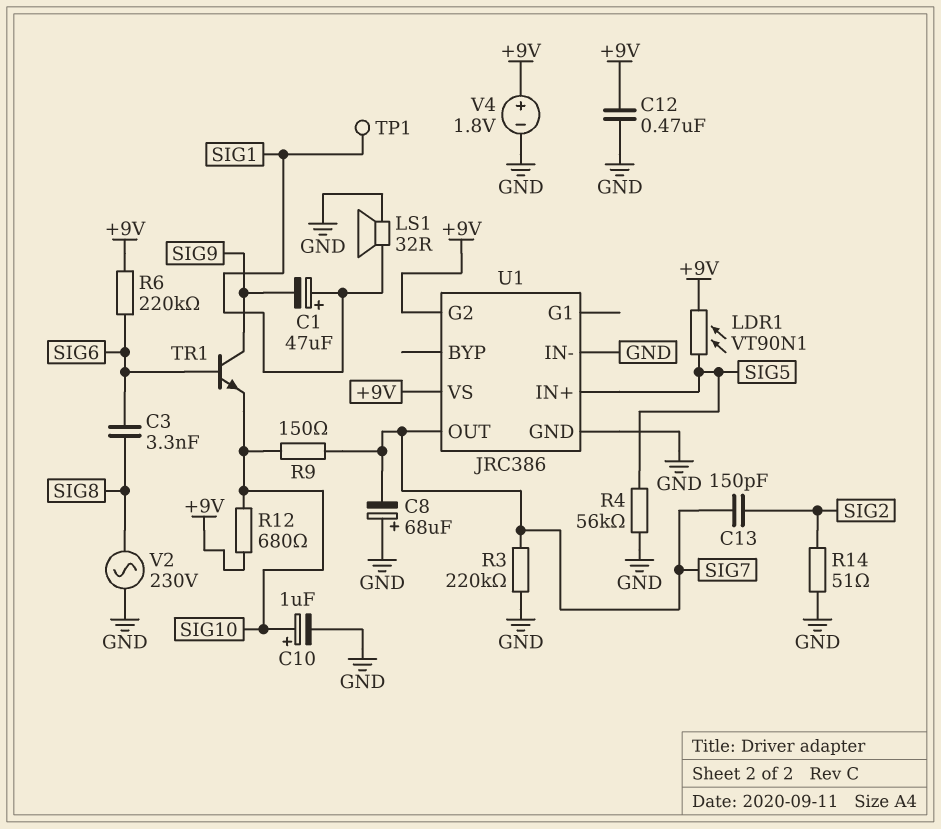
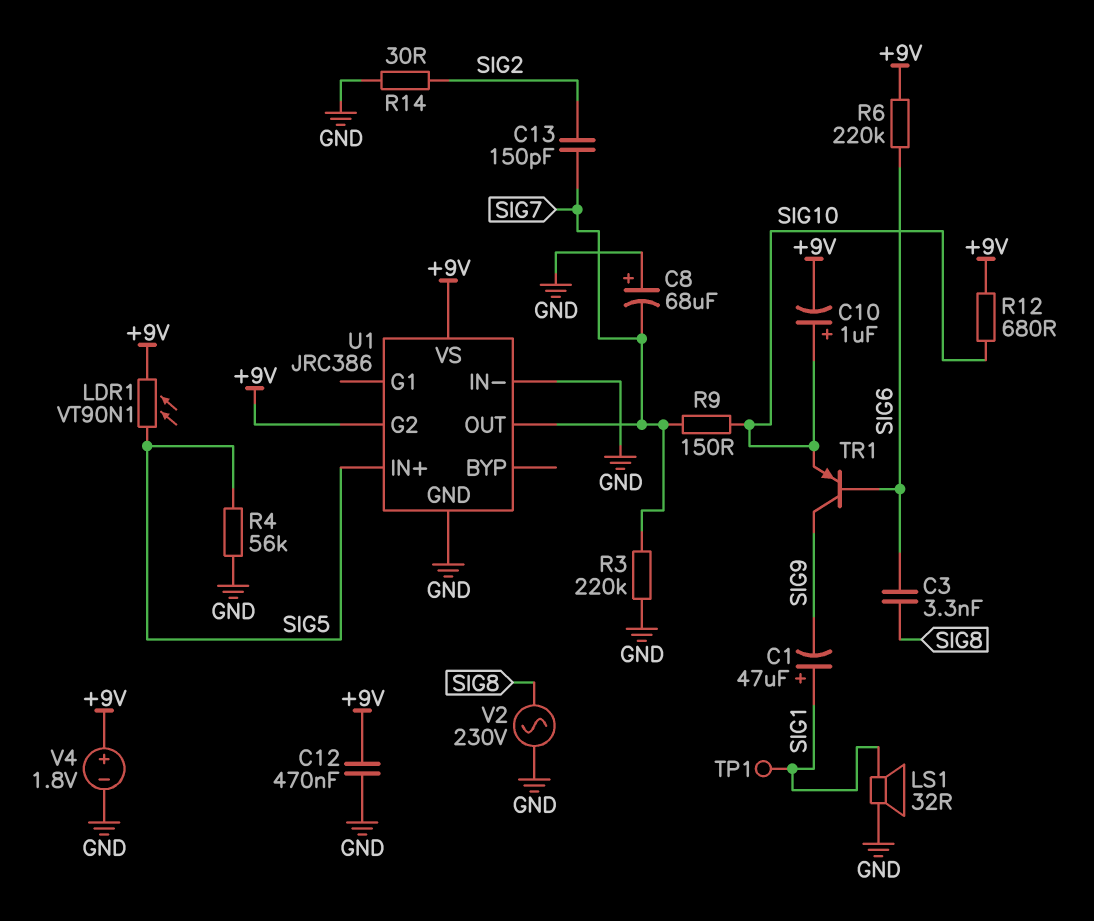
C10: 1uF (plus SIG10, minus GND) -> 1uF (plus SIG10, minus +9V)
R14: 51 (GND, SIG2) -> 30 (GND, SIG2)
TR1: NPN (B SIG6, C SIG9, E SIG10) -> PNP (B SIG6, C SIG9, E SIG10)

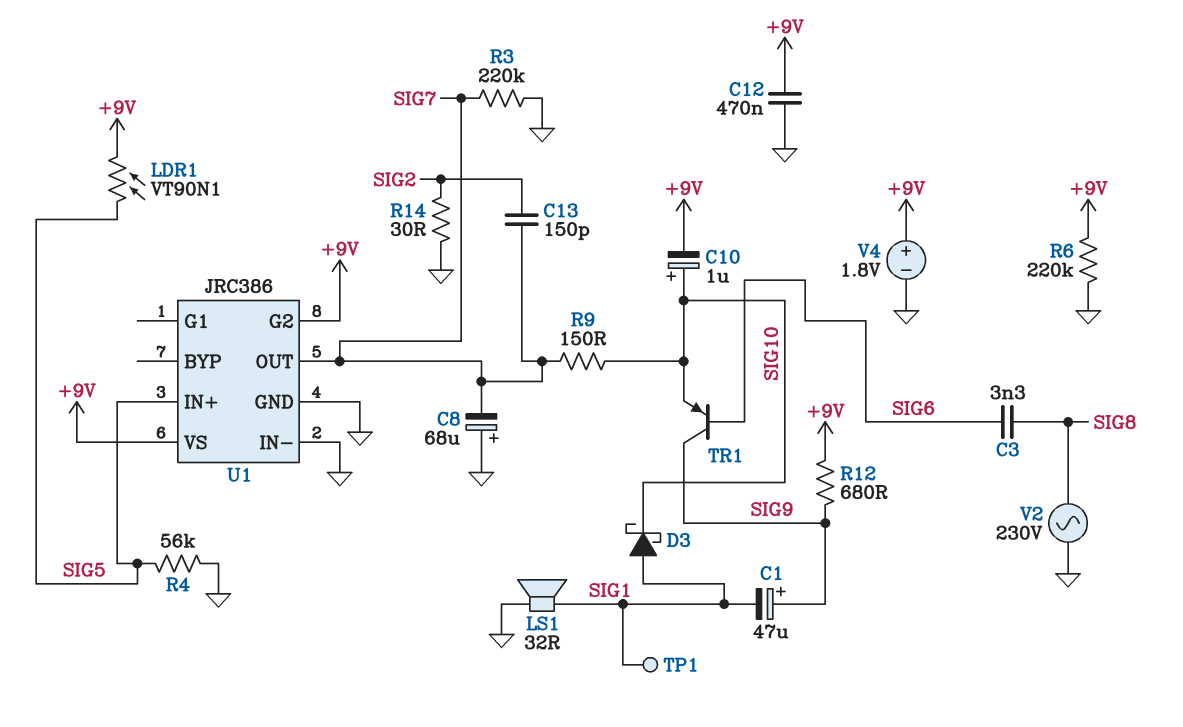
C1: 47uF (plus SIG1, minus SIG9) -> 47uF (plus SIG9, minus SIG1)
D3: none -> schottky (A SIG1, K SIG10)
R6: 220k (+9V, SIG6) -> 220k (+9V, GND)
R12: 680 (+9V, SIG10) -> 680 (+9V, SIG9)

